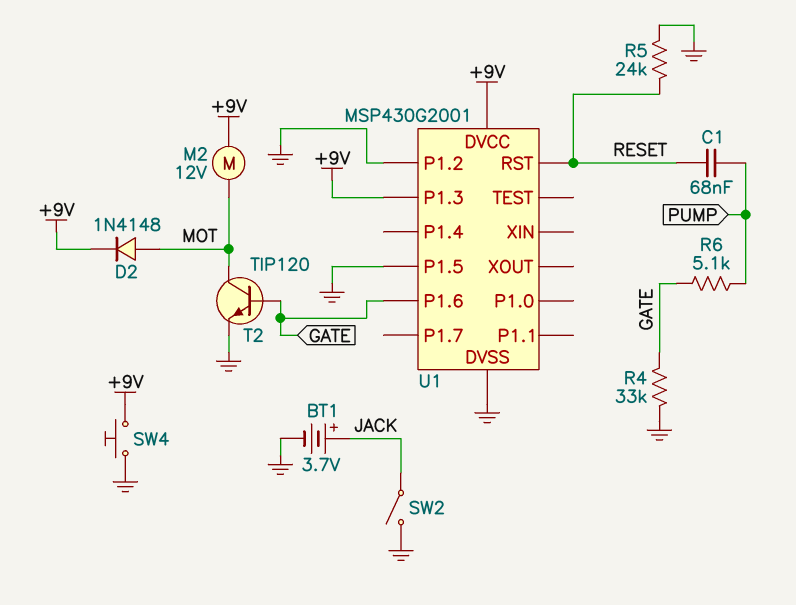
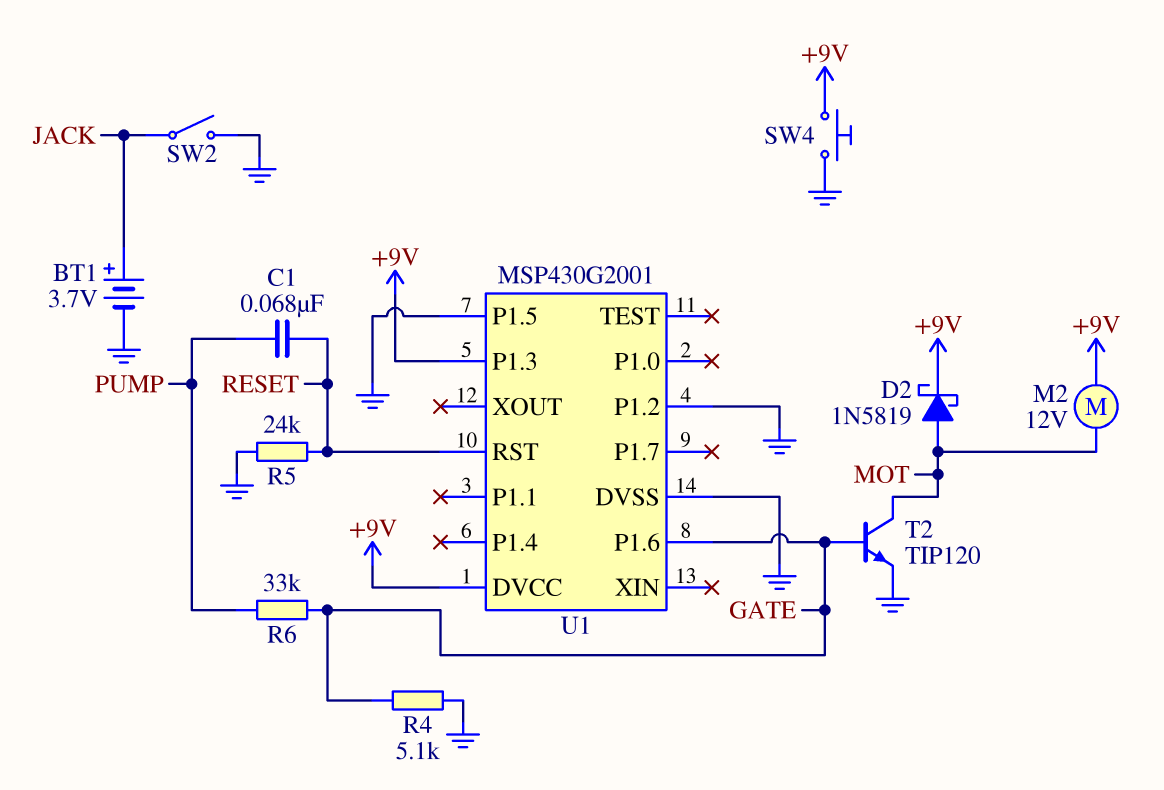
D2: diode 1N4148 (A MOT, K +9V) -> schottky 1N5819 (A MOT, K +9V)
R4: 33k (GATE, GND) -> 5.1k (GATE, GND)
R6: 5.1k (GATE, PUMP) -> 33k (GATE, PUMP)

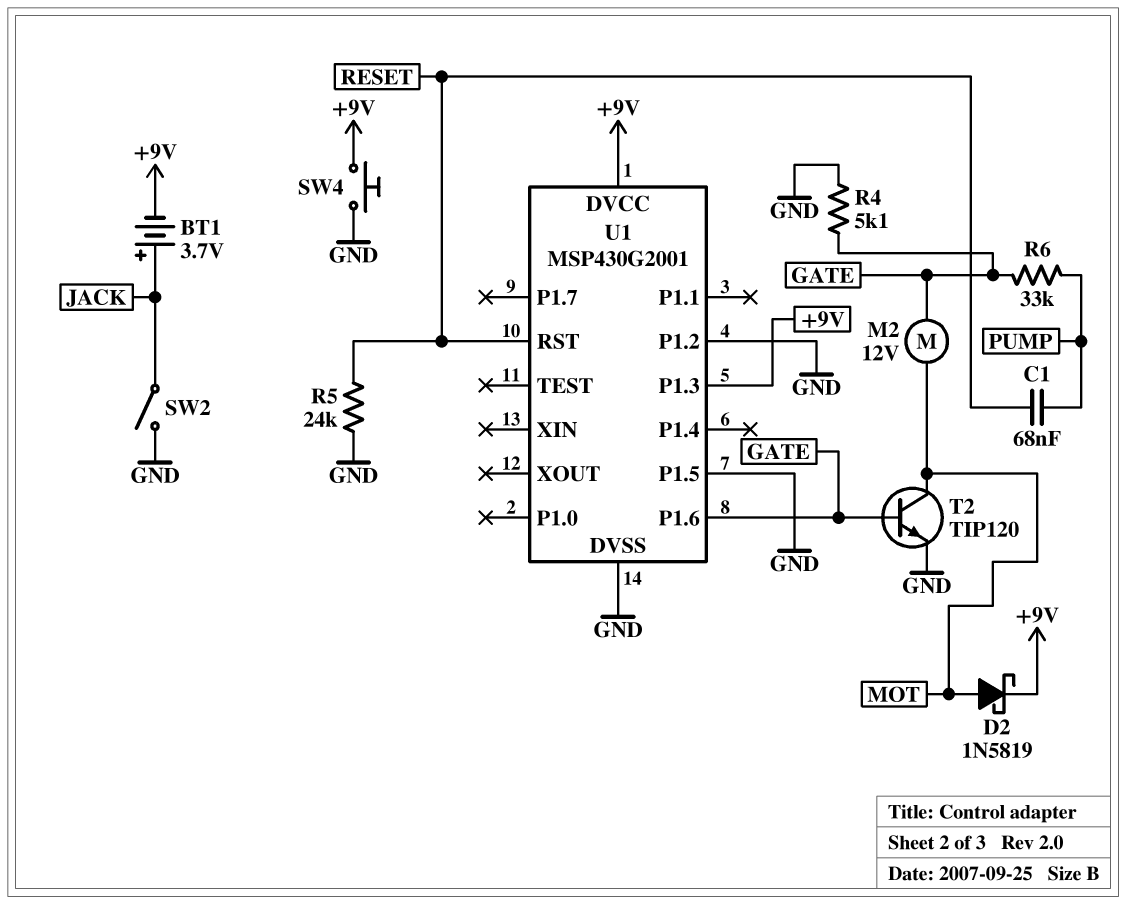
BT1: 3.7V (plus JACK, minus GND) -> 3.7V (plus JACK, minus +9V)
M2: motor 12V (+9V, MOT) -> motor 12V (GATE, MOT)

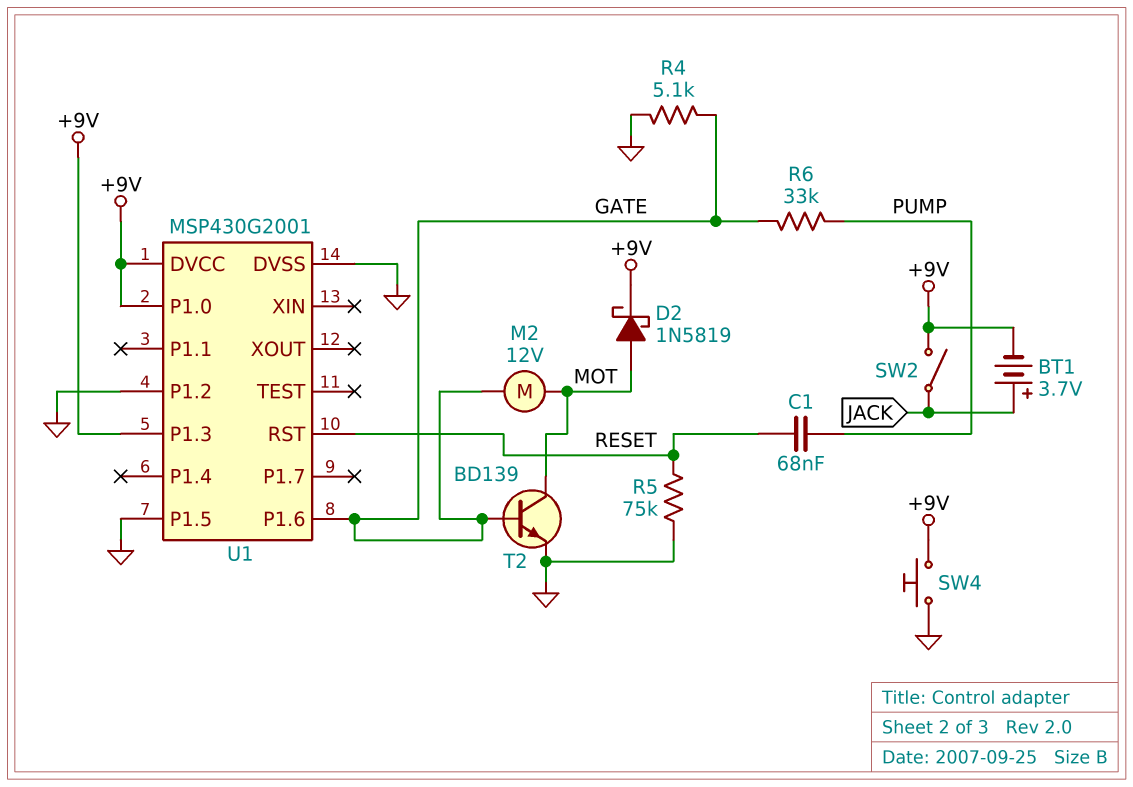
R5: 24k (GND, RESET) -> 75k (GND, RESET)
SW2: switch (GND, JACK) -> switch (+9V, JACK)
T2: NPN TIP120 (B GATE, C MOT, E GND) -> NPN BD139 (B GATE, C MOT, E GND)
U1 pin P1.0: none -> +9V

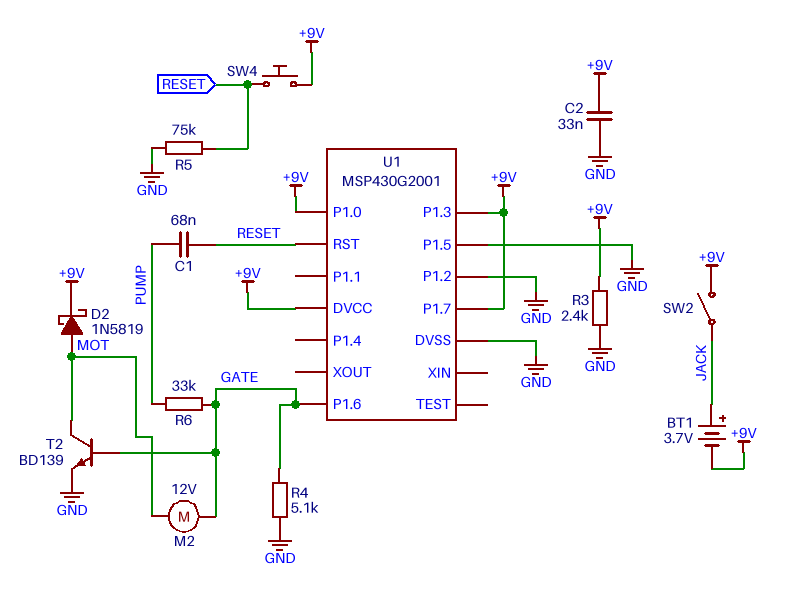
C2: none -> 33nF (+9V, GND)
R3: none -> 2.4k (+9V, GND)
SW4: button (+9V, GND) -> button (+9V, RESET)
U1 pin P1.7: none -> +9V

